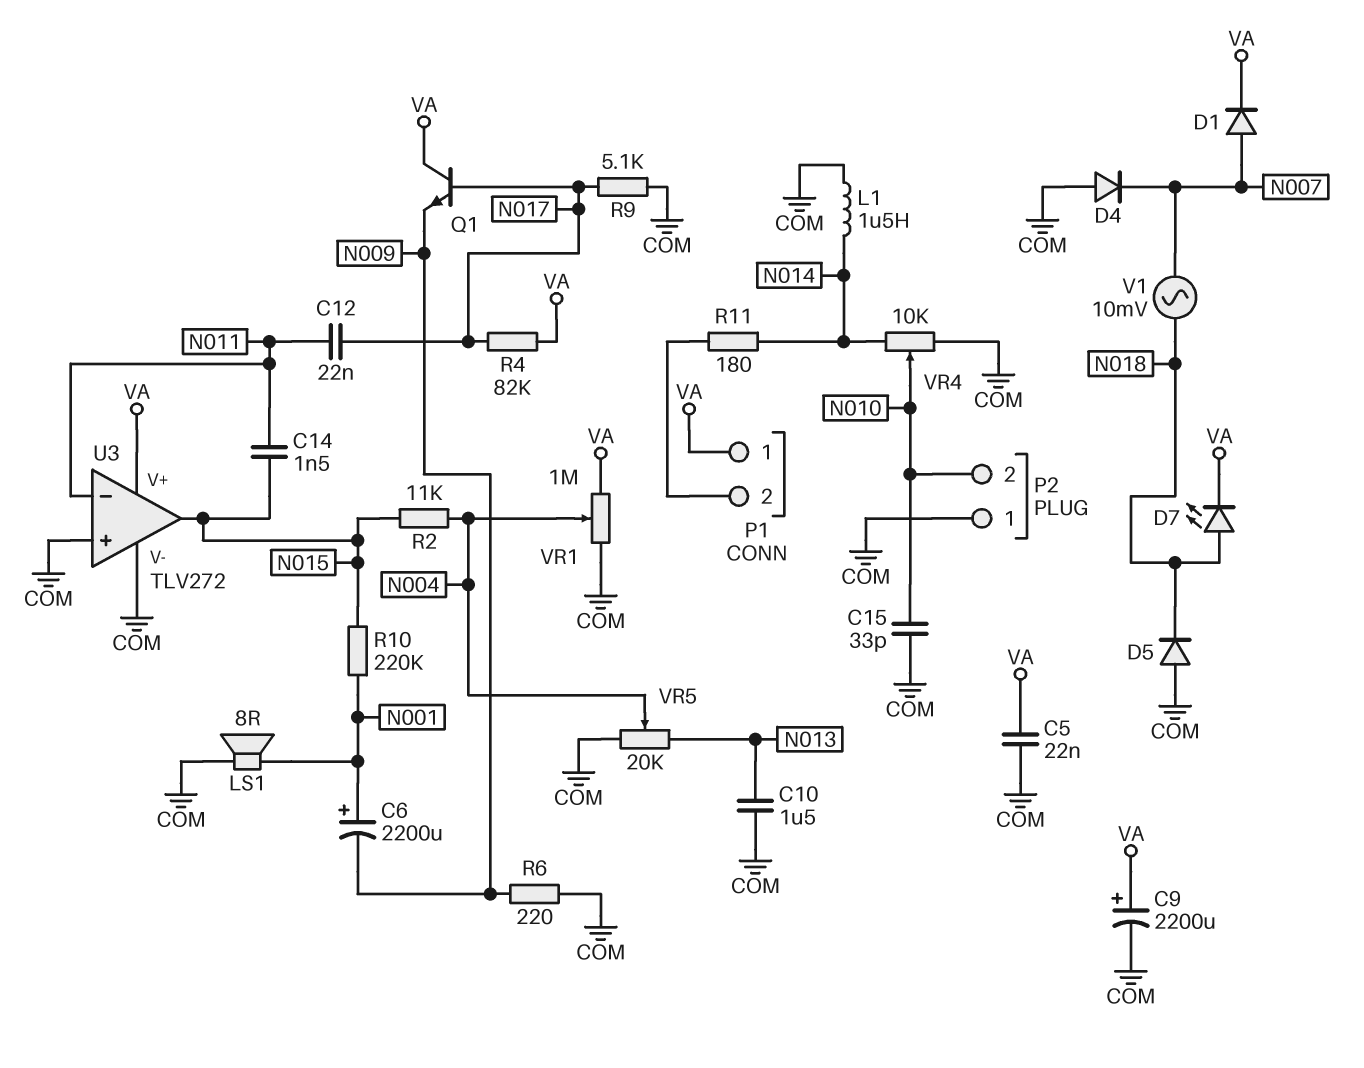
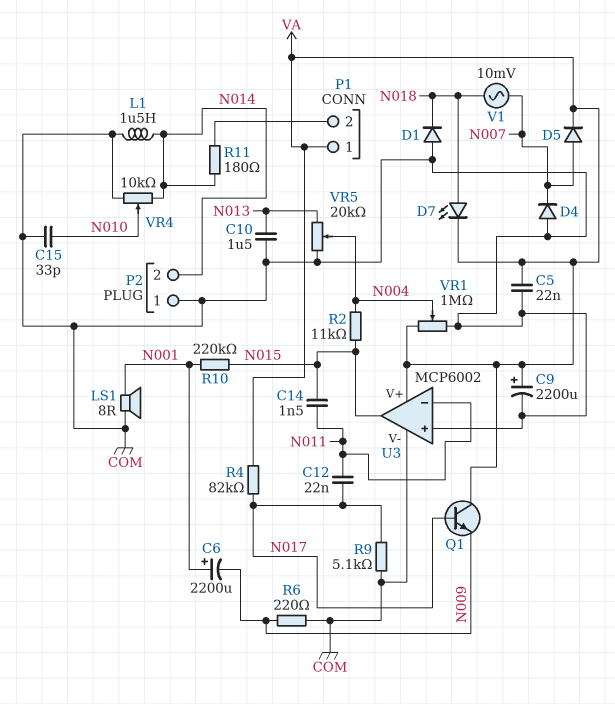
D1: diode (A N007, K VA) -> diode (A COM, K N018)
D5: diode (A COM, K N018) -> diode (A N007, K VA)
P2 pin 2: N010 -> N014
U3: TLV272 -> MCP6002

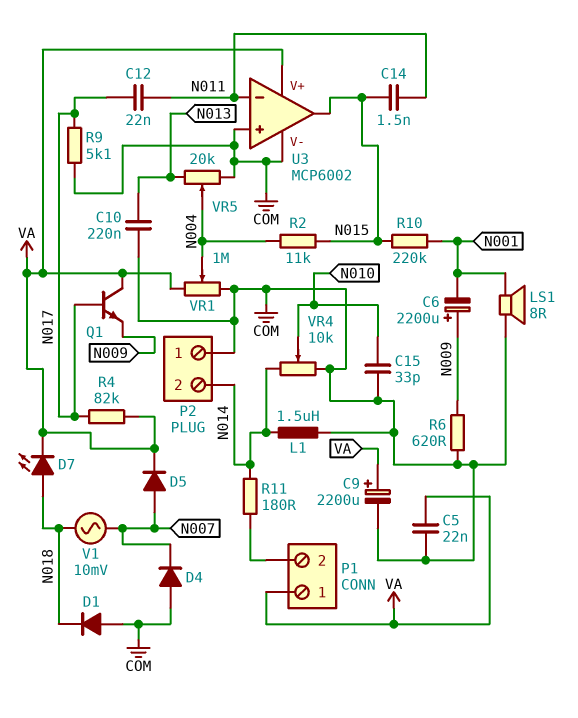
C6: 2200uF (plus N001, minus N009) -> 2200uF (plus N009, minus N001)
C10: 1.5uF (COM, N013) -> 220nF (COM, N013)
R6: 220 (COM, N009) -> 620 (COM, N009)

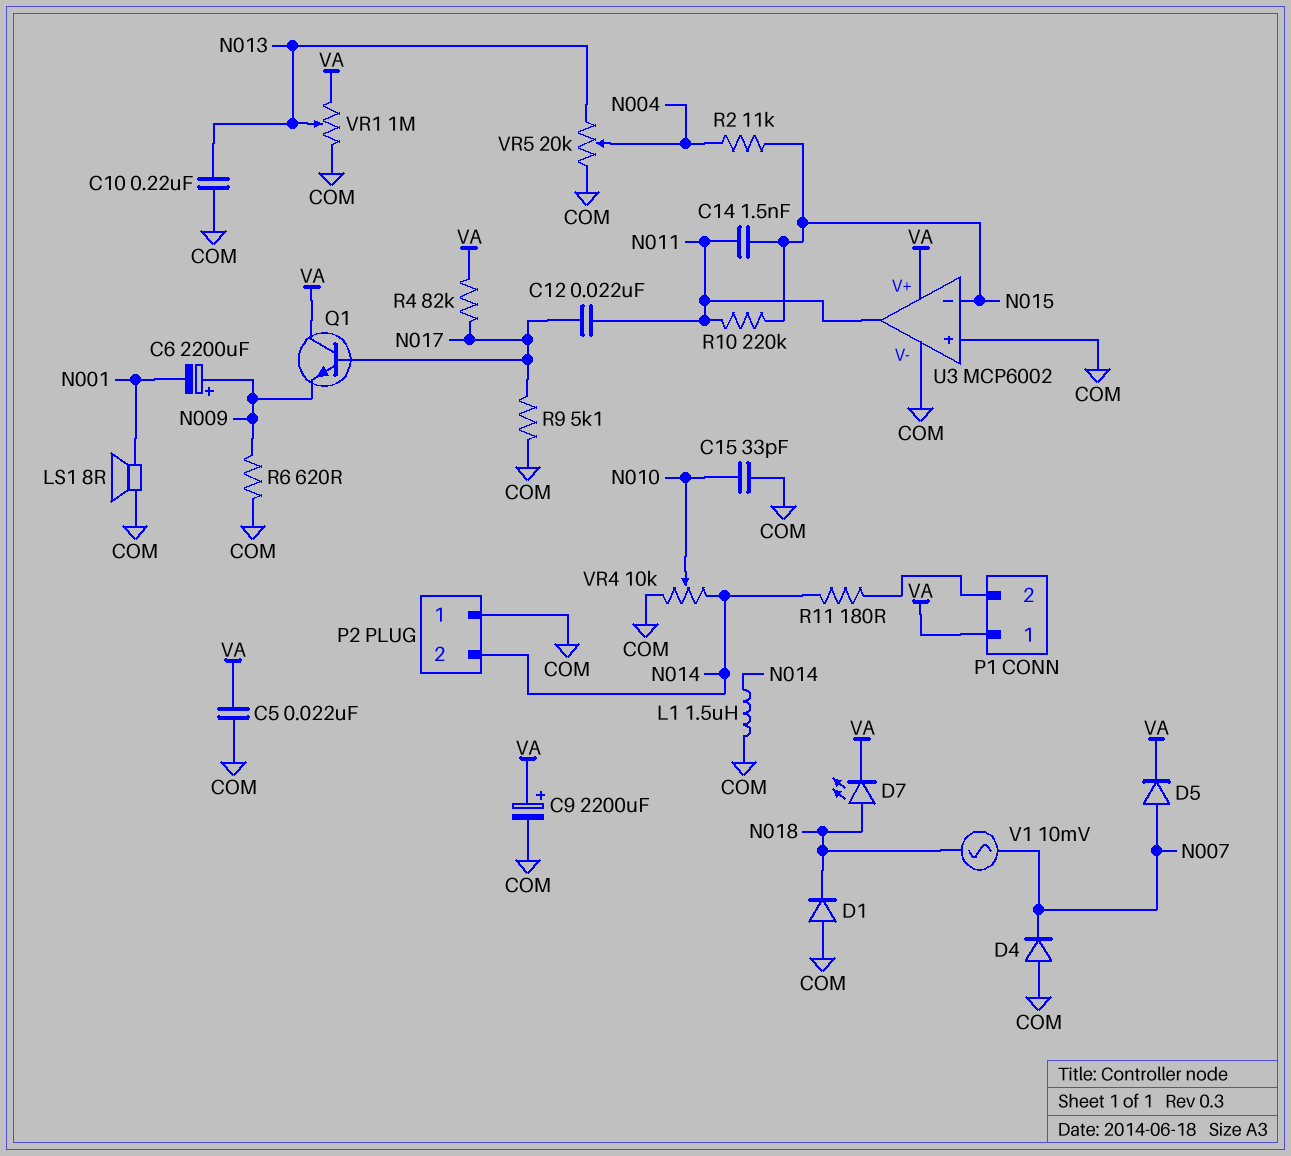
R10: 220k (N001, N015) -> 220k (N011, N015)
U3 pin in-: N011 -> N015
U3 pin out: N015 -> N011
VR1: 1M (COM, VA, wiper N004) -> 1M (COM, VA, wiper N013)

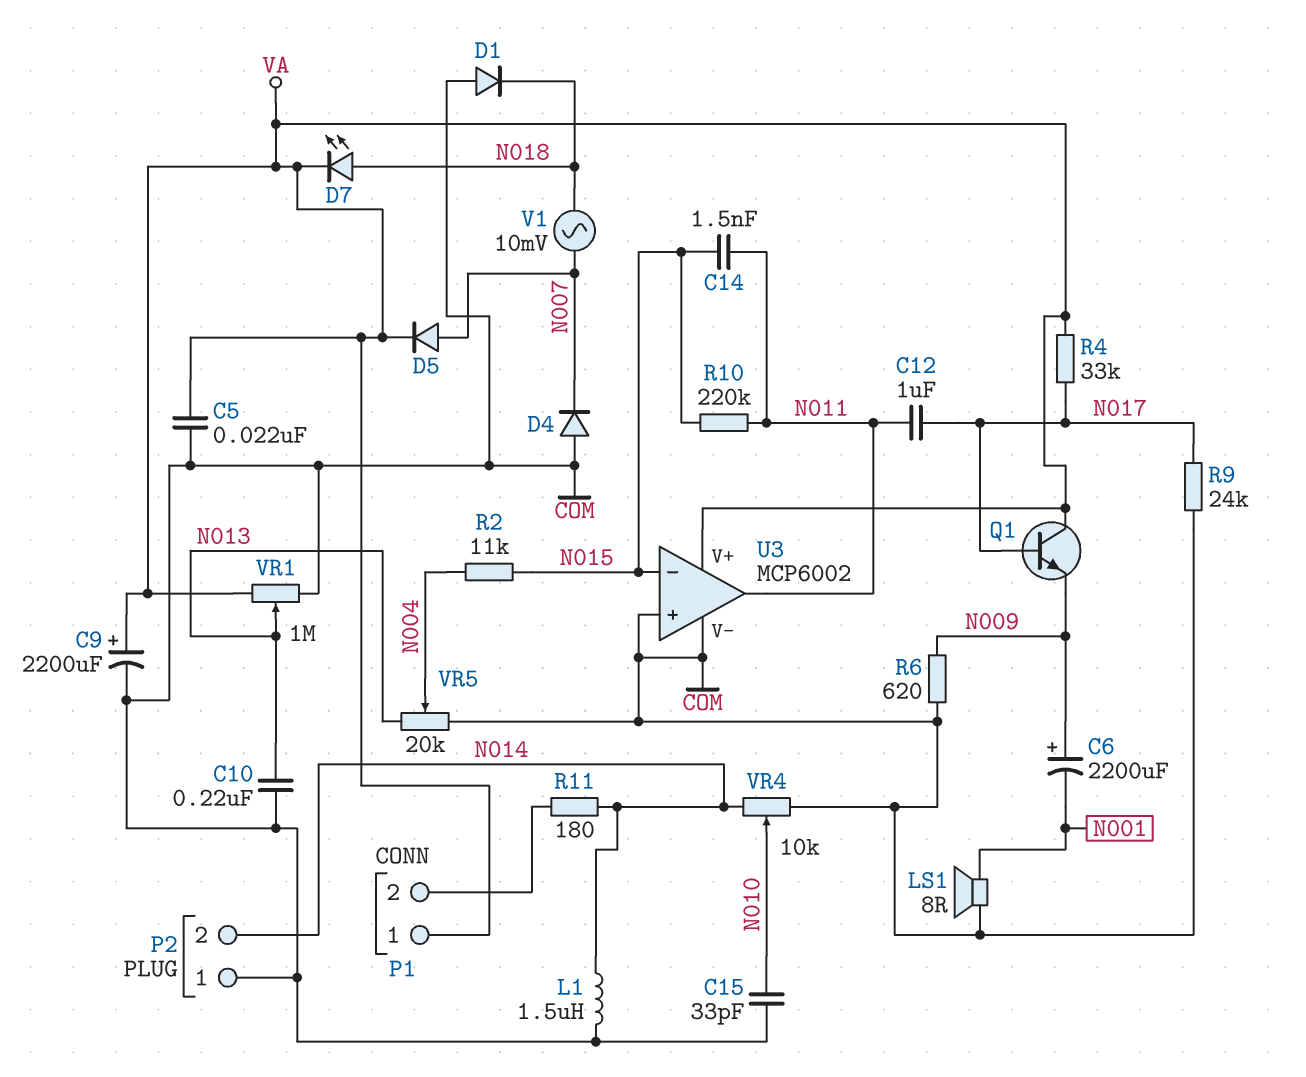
C12: 22nF (N011, N017) -> 1uF (N011, N017)
R4: 82k (N017, VA) -> 33k (N017, VA)
R9: 5.1k (COM, N017) -> 24k (COM, N017)

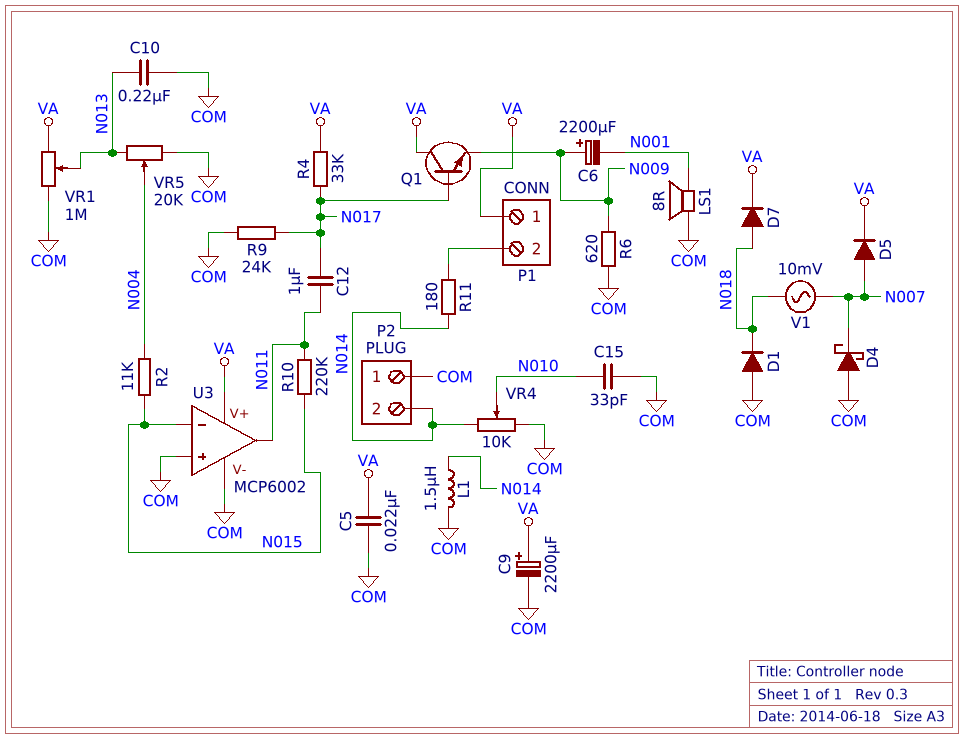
C14: 1.5nF (N011, N015) -> none
D4: diode (A COM, K N007) -> schottky (A COM, K N007)
D7: LED (A N018, K VA) -> diode (A N018, K VA)

